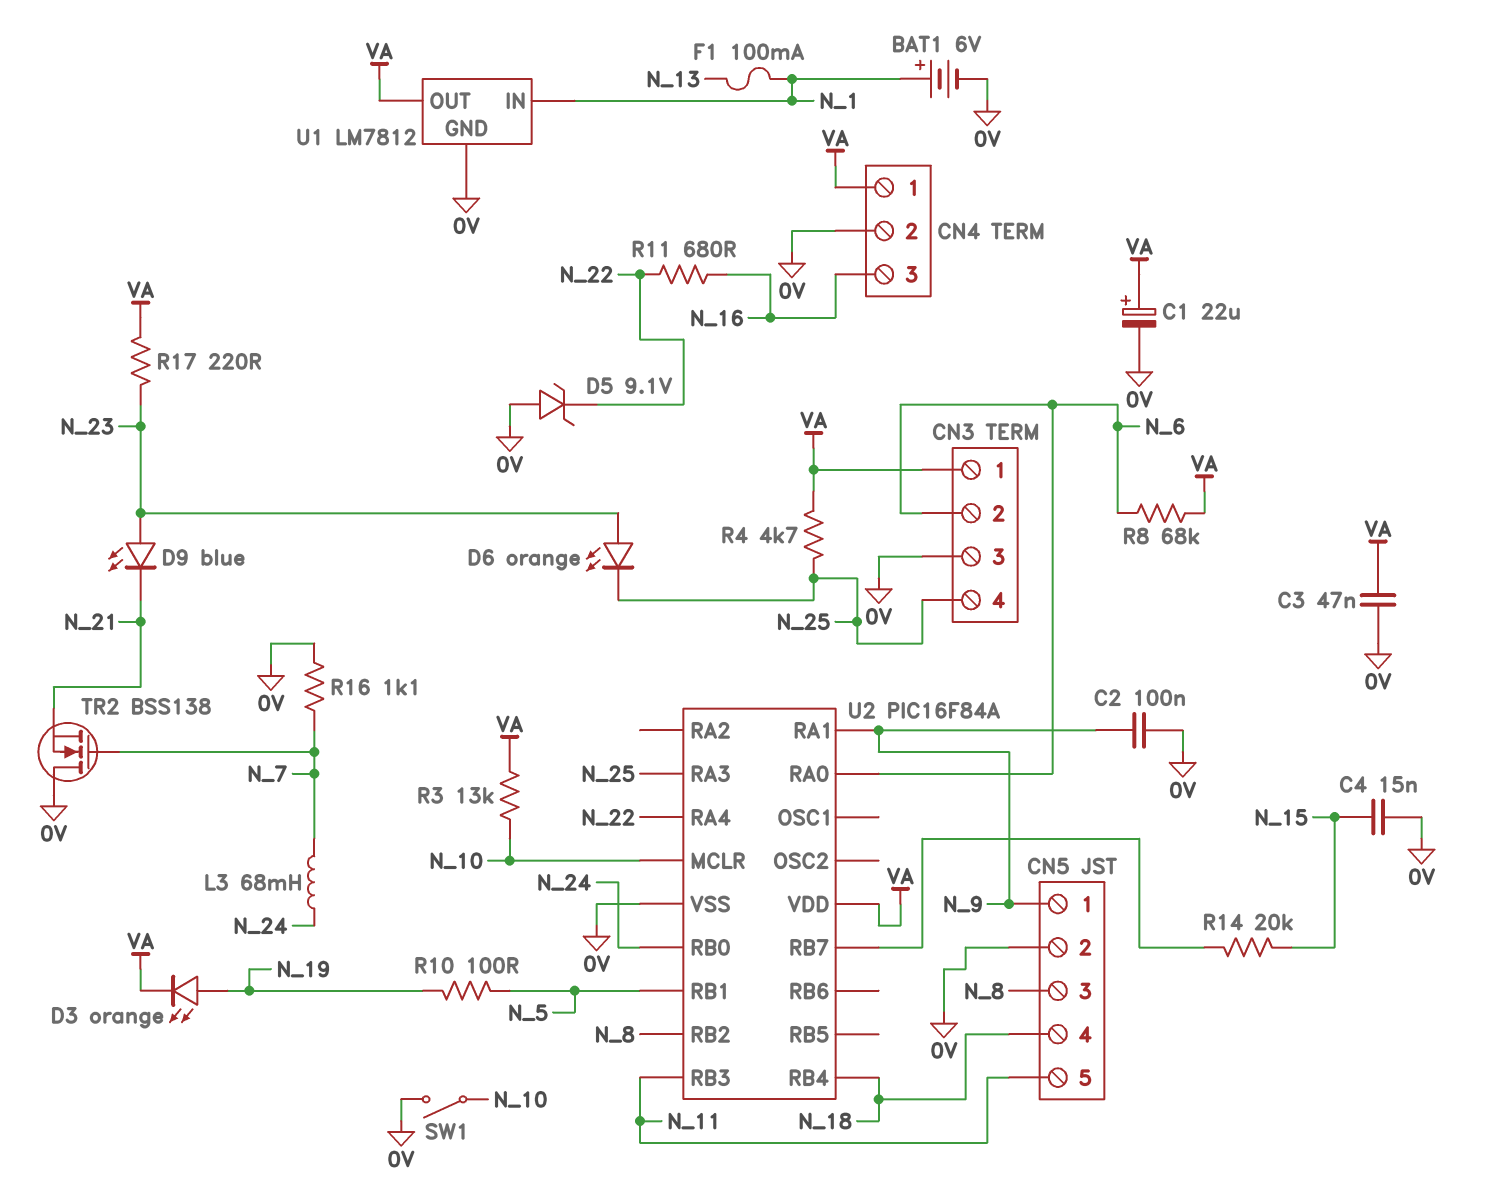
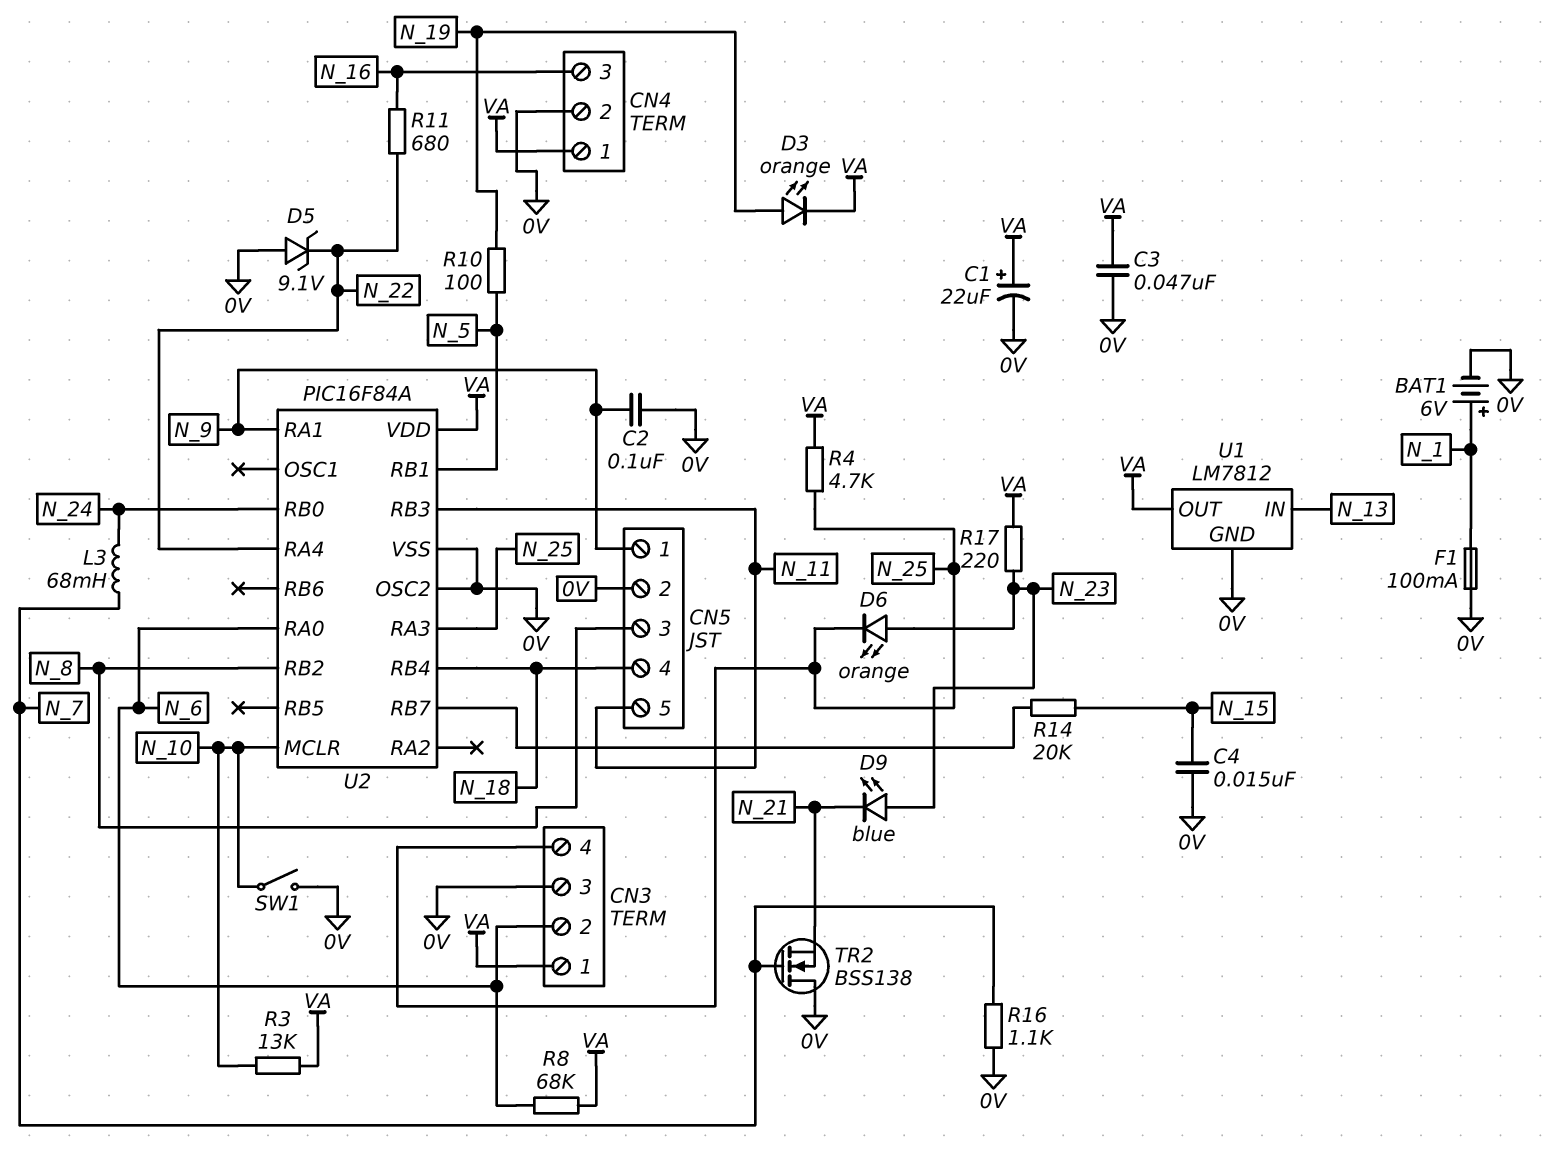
F1: 100mA (N_1, N_13) -> 100mA (0V, N_1)
U1 pin IN: N_1 -> N_13
U2 pin OSC2: none -> 0V

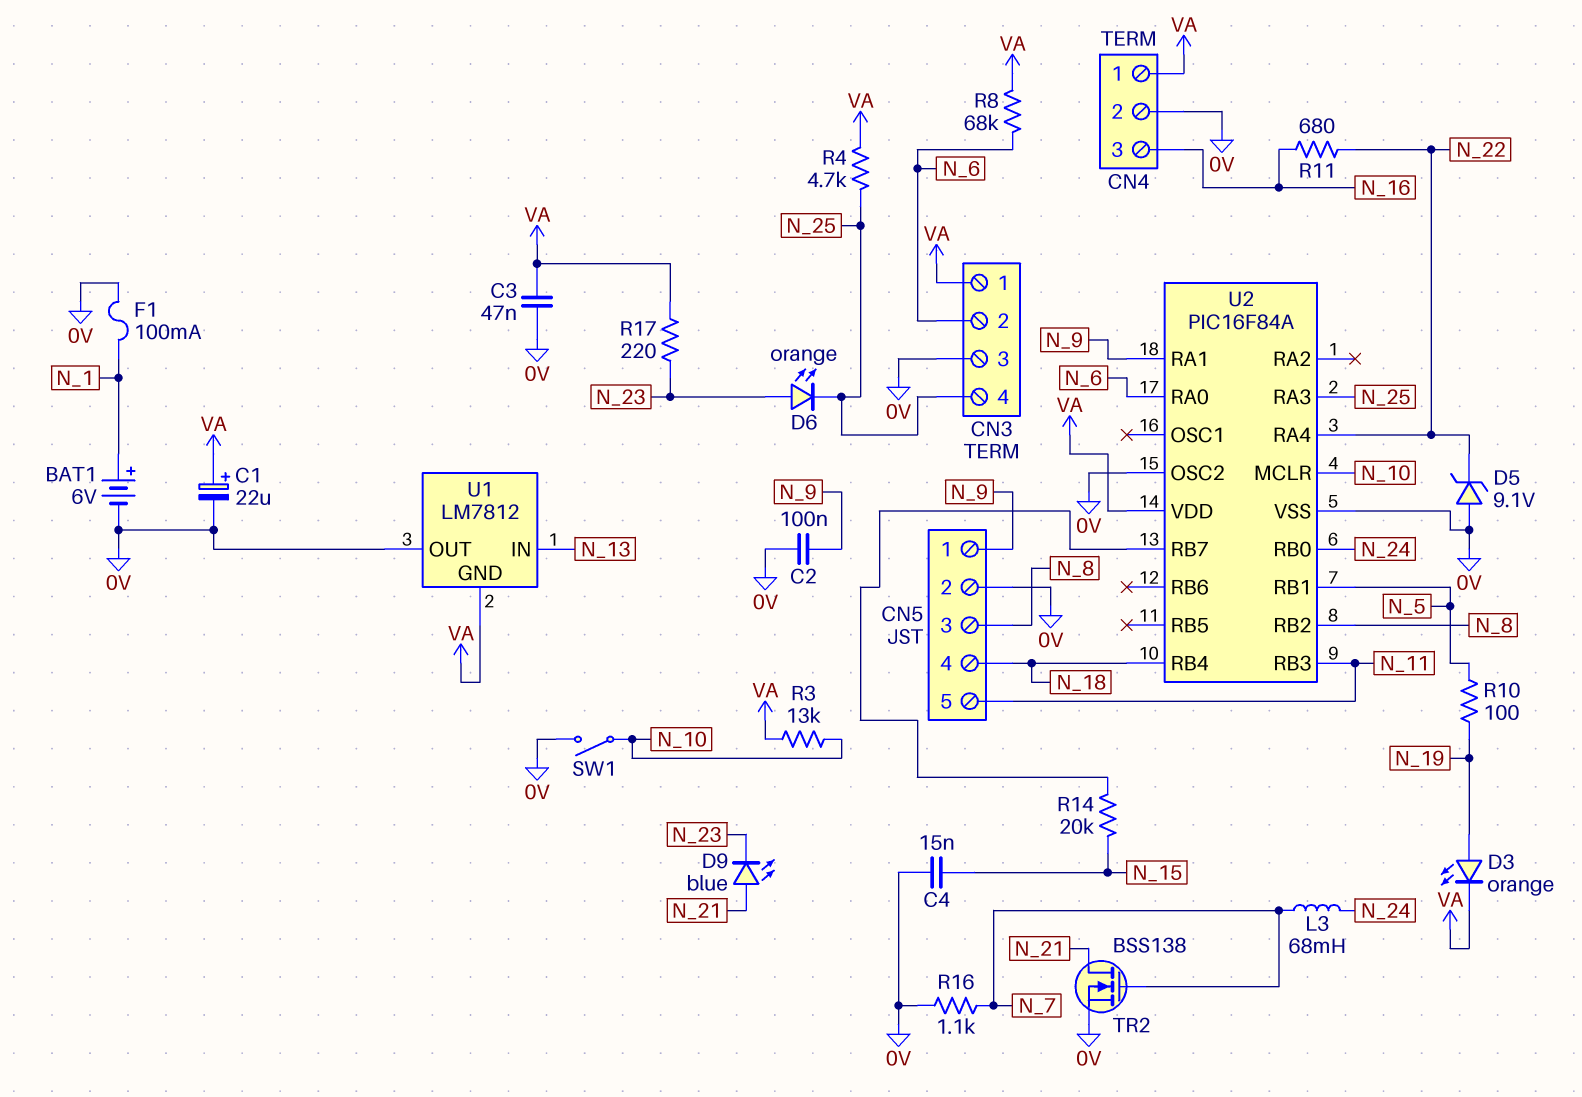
D9: LED blue (A N_23, K N_21) -> LED blue (A N_21, K N_23)
TR2: NMOS BSS138 (G N_7, D 0V, S N_21) -> NMOS BSS138 (G N_7, D N_21, S 0V)
U1 pin GND: 0V -> VA
U1 pin OUT: VA -> 0V

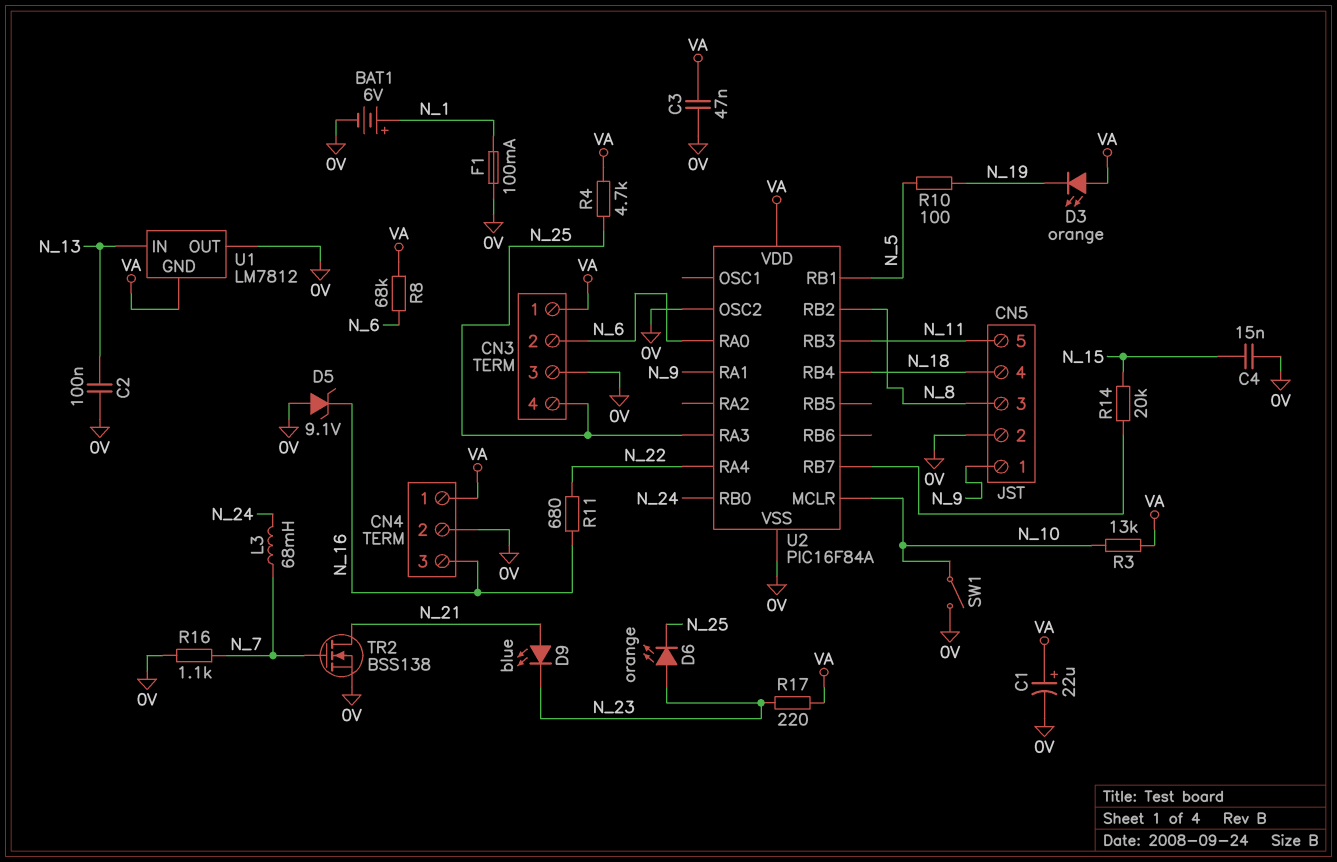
C2: 100nF (0V, N_9) -> 100nF (0V, N_13)
D3: LED orange (A N_19, K VA) -> LED orange (A VA, K N_19)
D5: zener 9.1V (A 0V, K N_22) -> zener 9.1V (A 0V, K N_16)

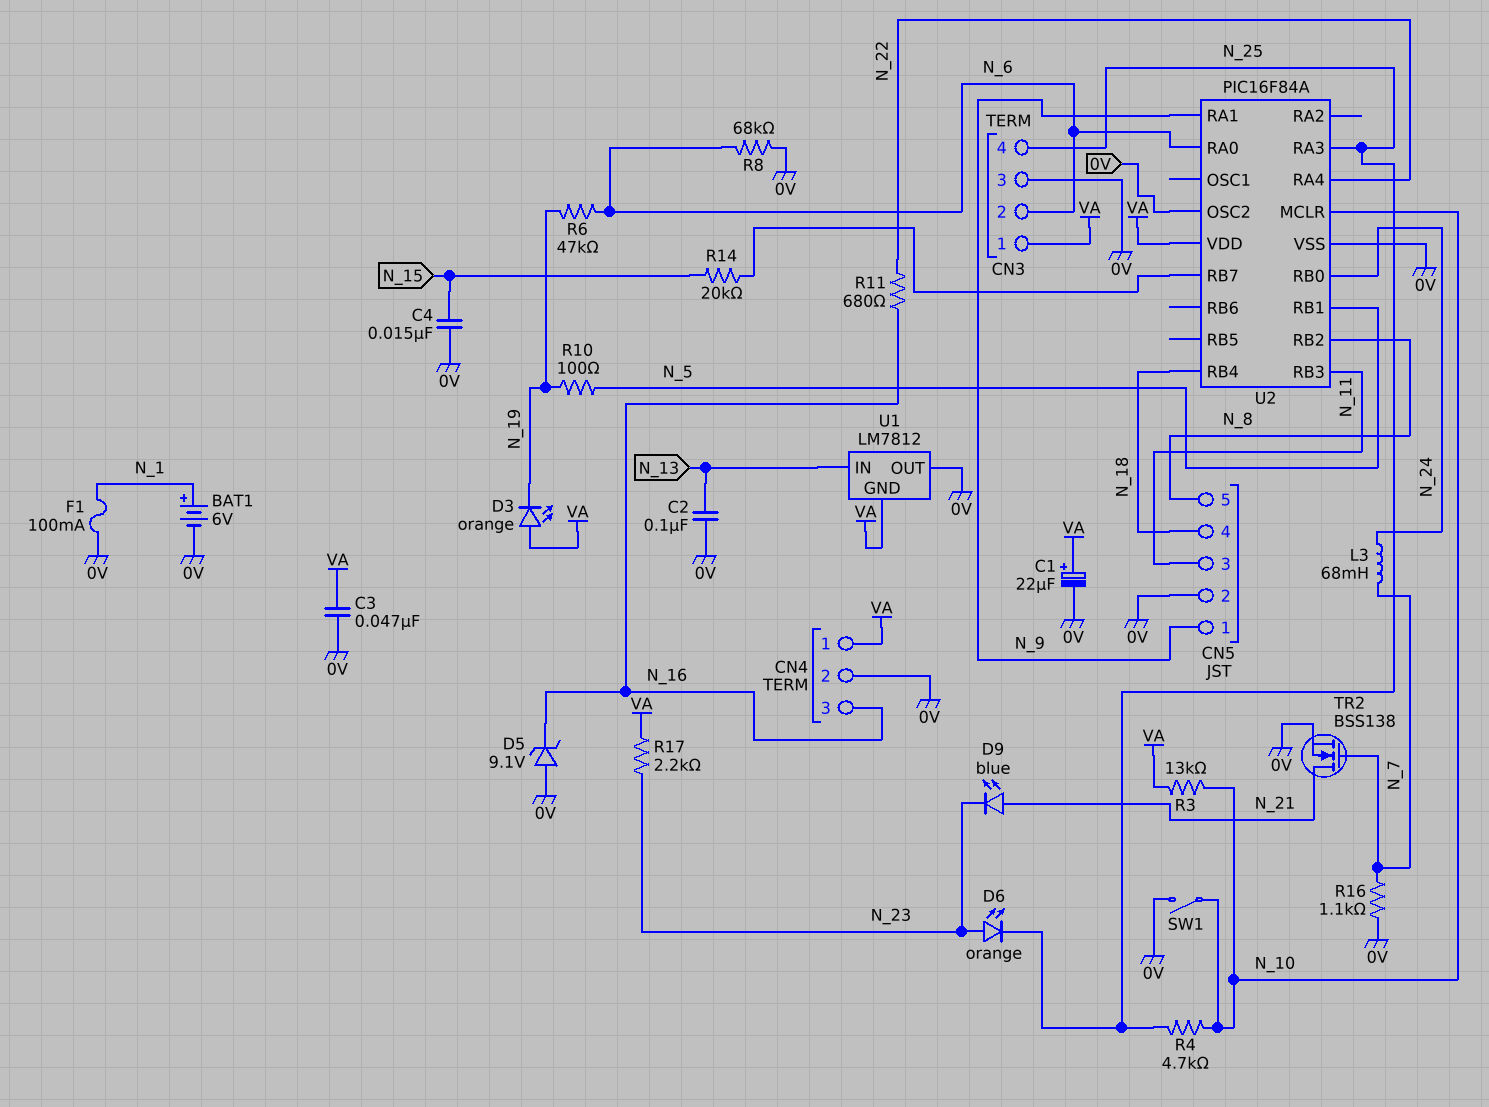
CN5 pin 3: N_8 -> N_11
CN5 pin 5: N_11 -> N_8
R4: 4.7k (N_25, VA) -> 4.7k (N_10, N_25)
R6: none -> 47k (N_6, N_19)
R8: 68k (N_6, VA) -> 68k (0V, N_6)
R17: 220 (N_23, VA) -> 2.2k (N_23, VA)

